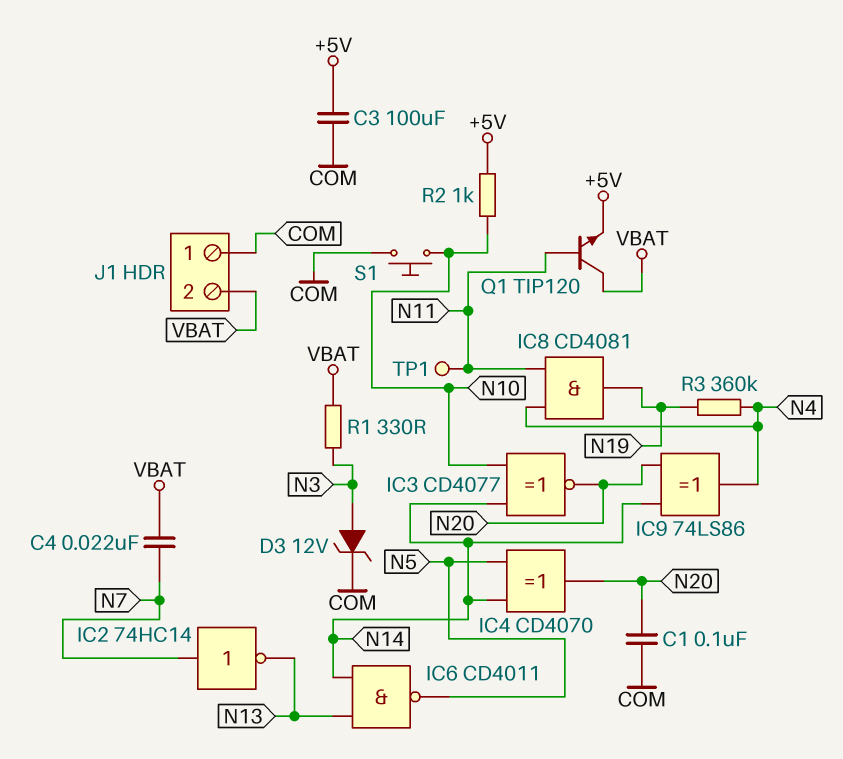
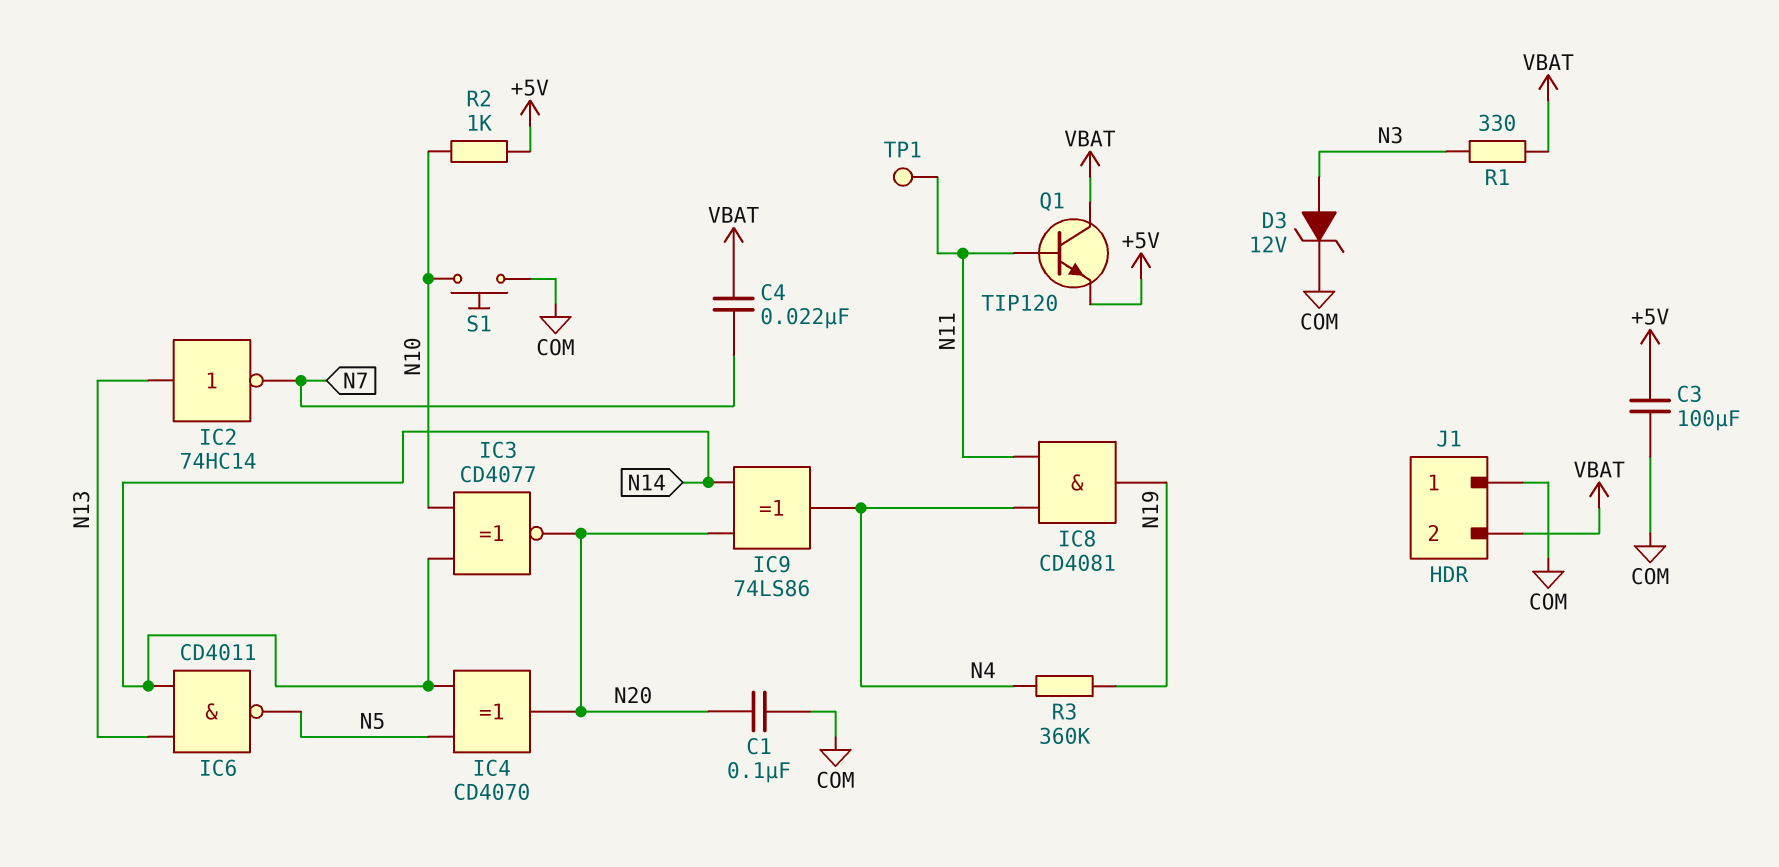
IC2: NOT 74HC14 (in N7, out N13) -> NOT 74HC14 (in N13, out N7)

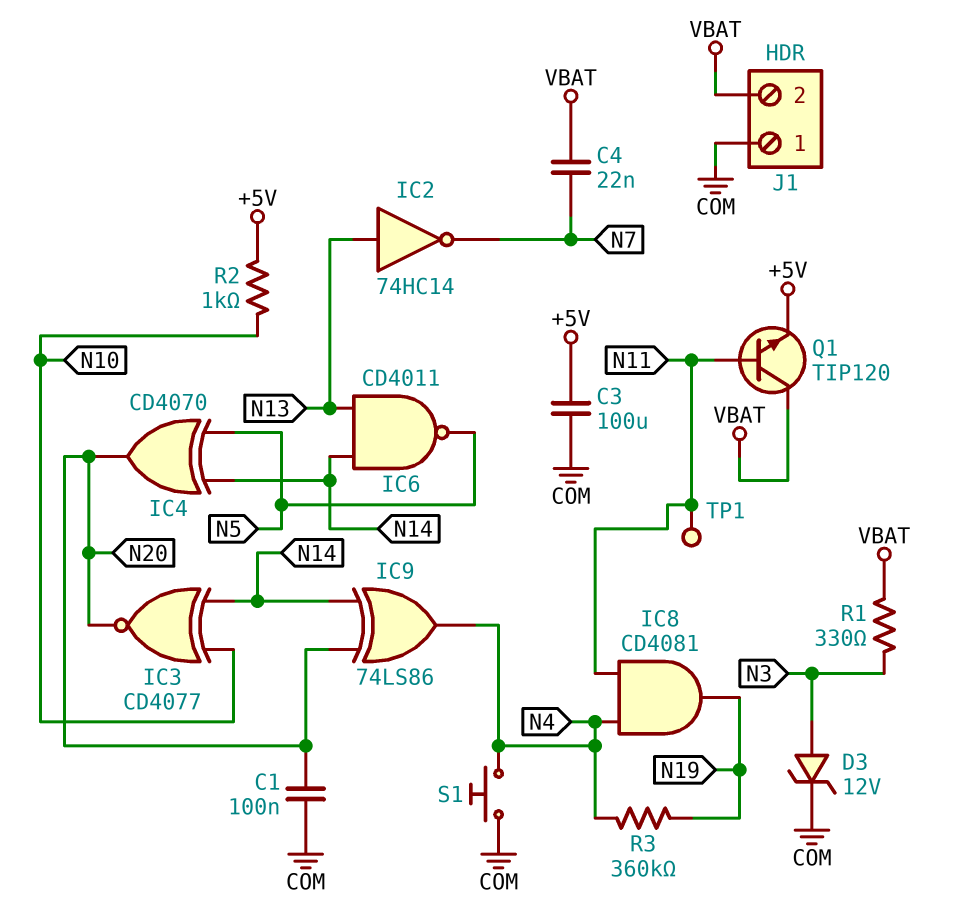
S1: button (COM, N10) -> button (COM, N4)

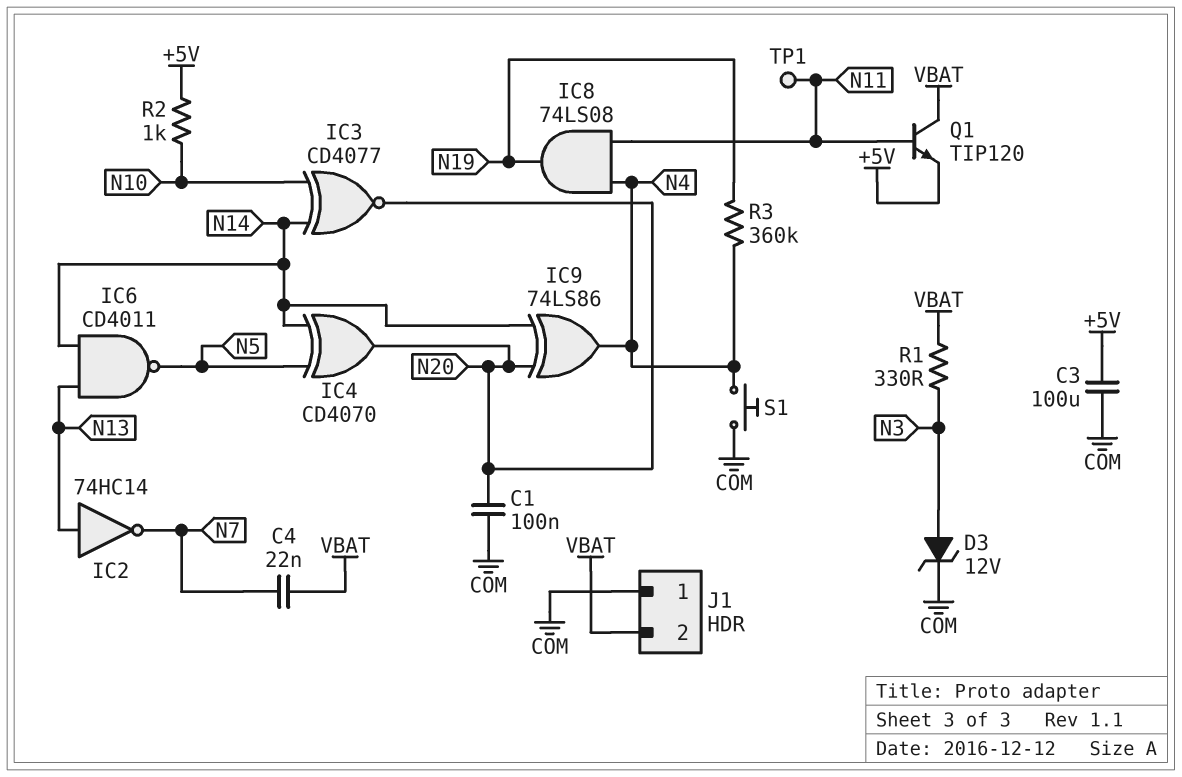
IC8: AND CD4081 (in N4, in N11, out N19) -> AND 74LS08 (in N4, in N11, out N19)

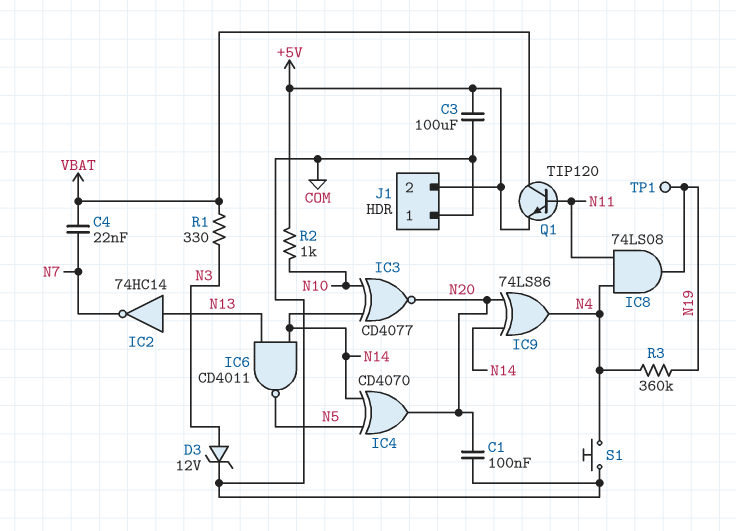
J1 pin 2: VBAT -> +5V
TP1: test point (N11) -> test point (N19)

